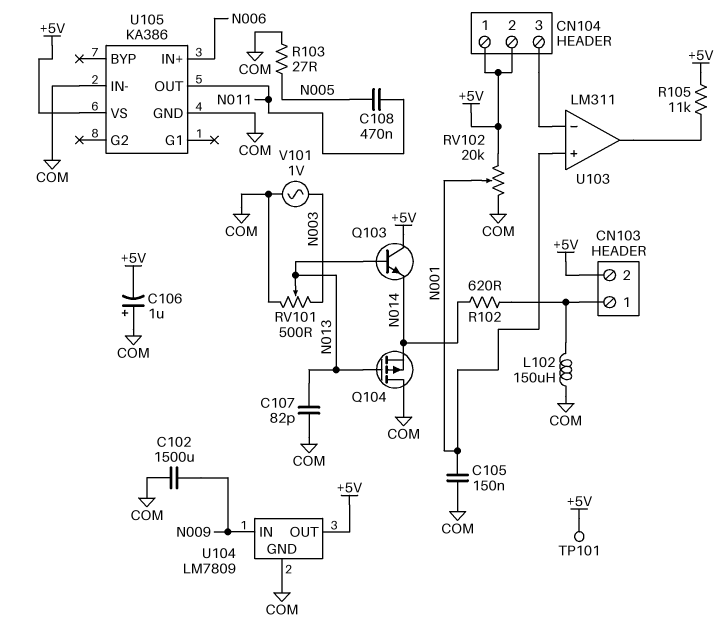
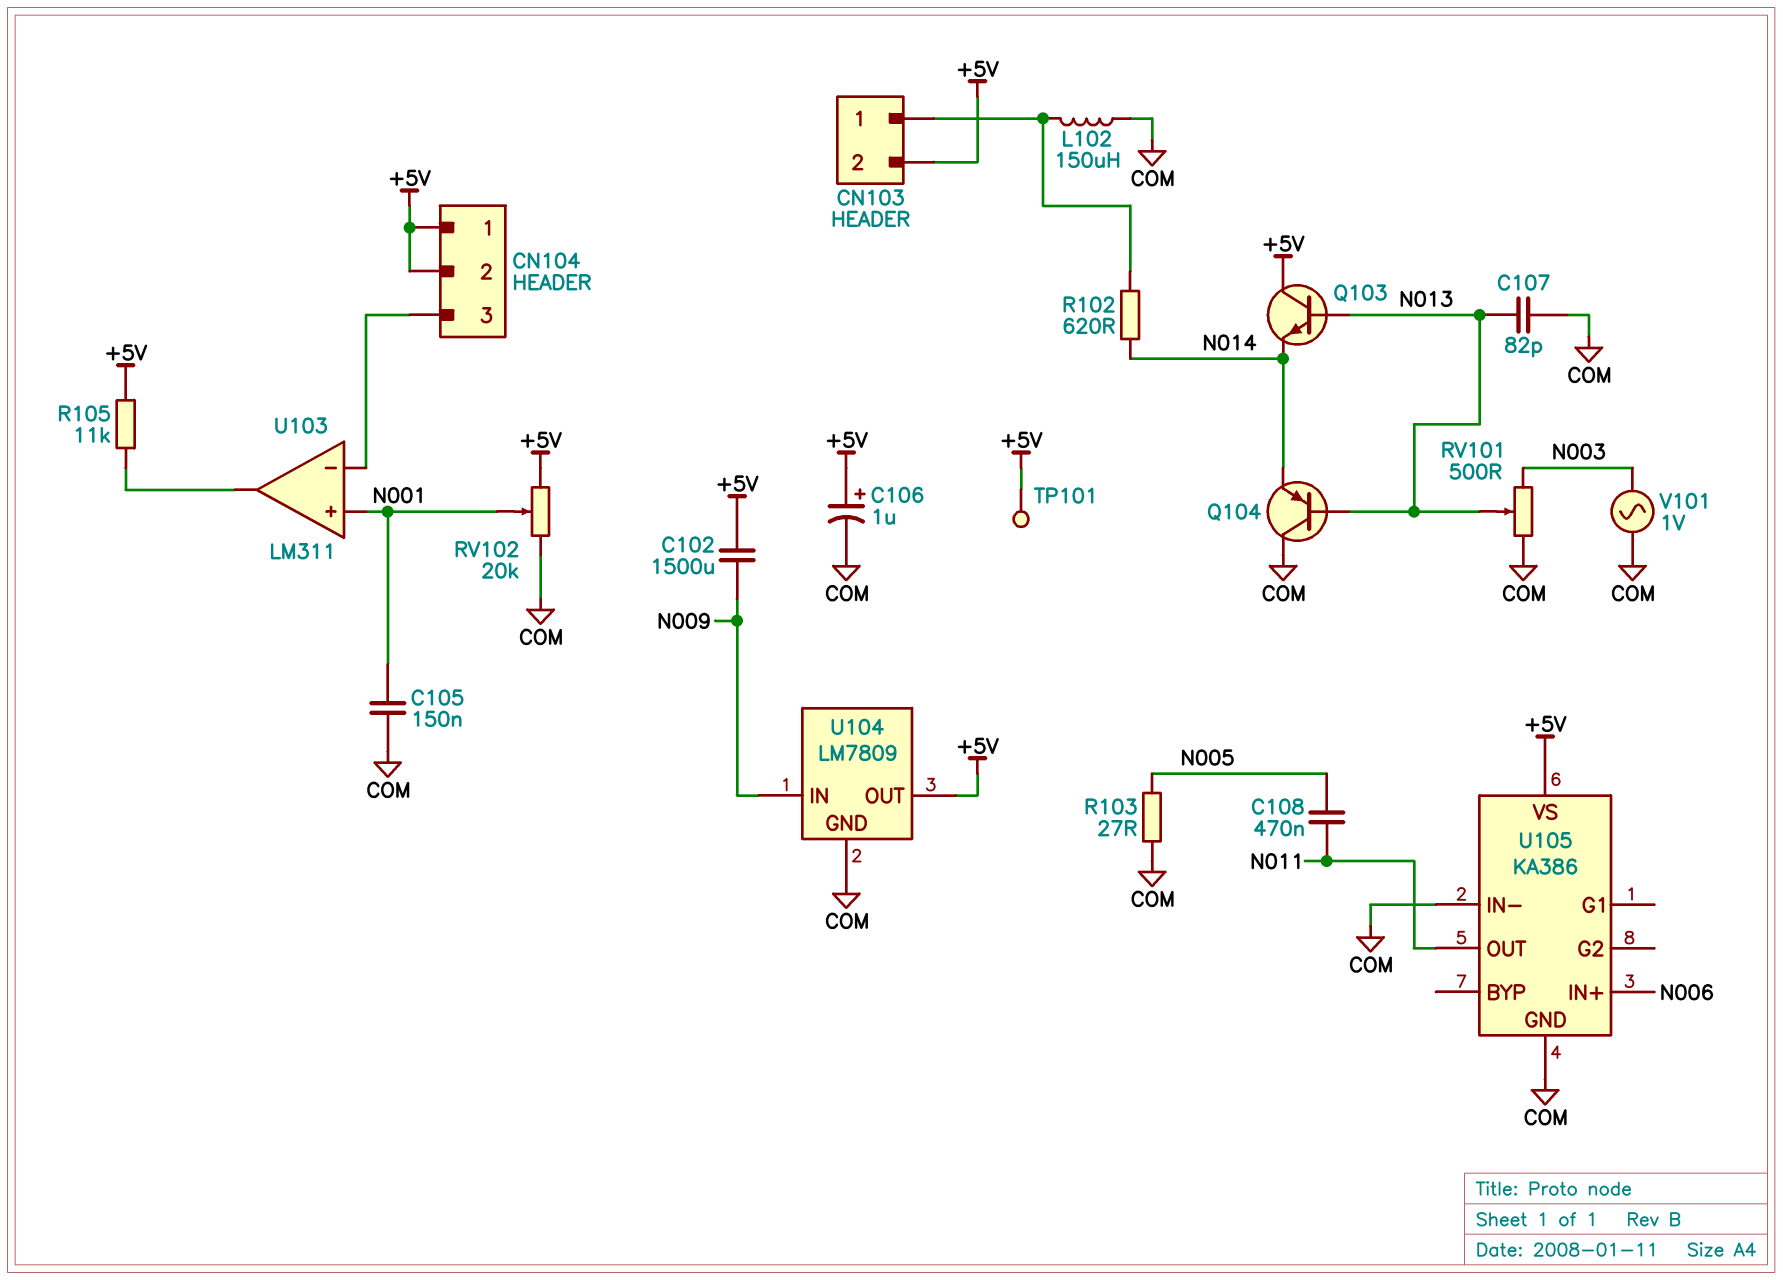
C102: 1500uF (COM, N009) -> 1500uF (+5V, N009)
C106: 1uF (plus COM, minus +5V) -> 1uF (plus +5V, minus COM)
Q104: PMOS (G N013, D COM, S N014) -> PNP (B N013, C COM, E N014)

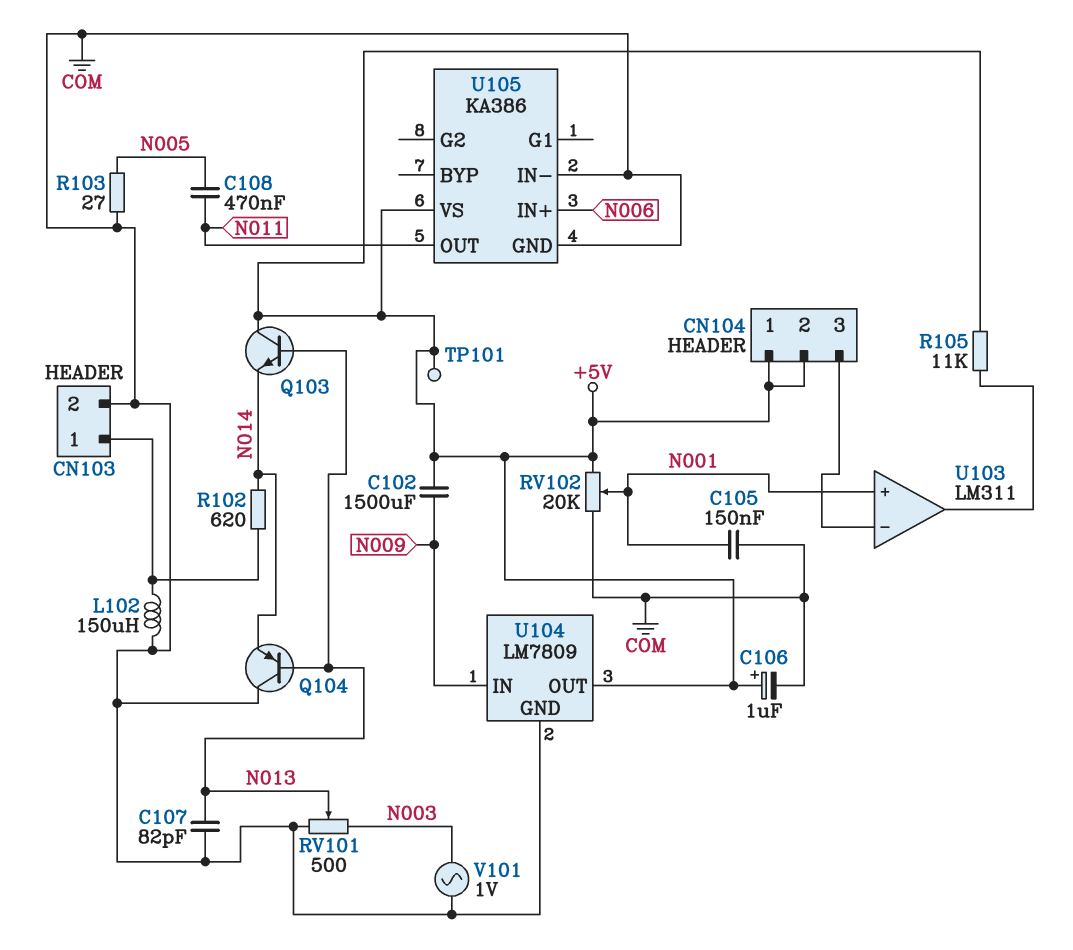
CN103 pin 2: +5V -> COM

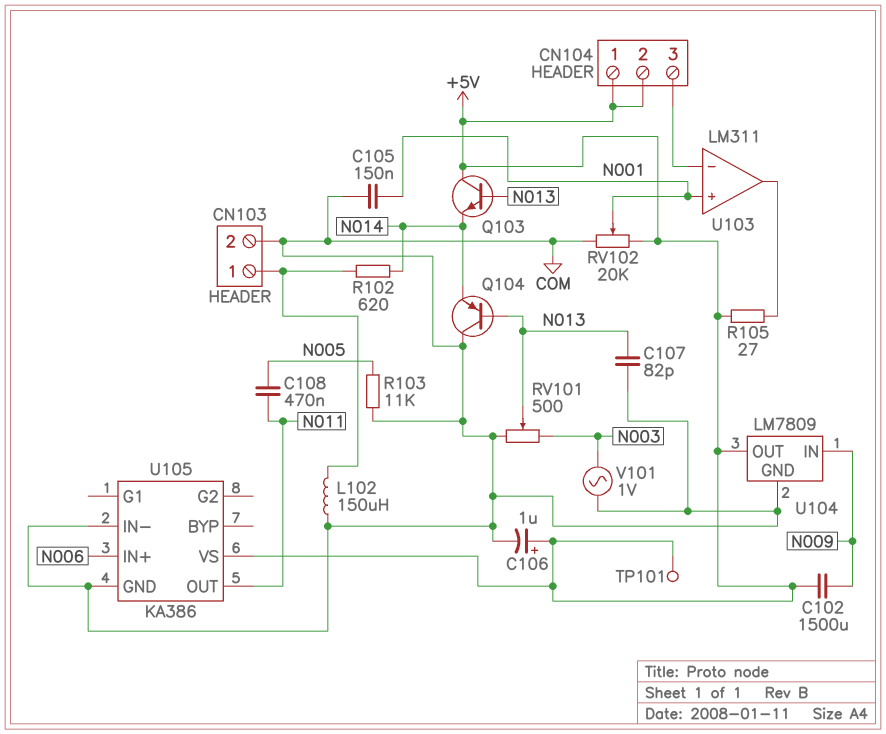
R103: 27 (COM, N005) -> 11k (COM, N005)
R105: 11k (+5V, U103/out) -> 27 (+5V, U103/out)

